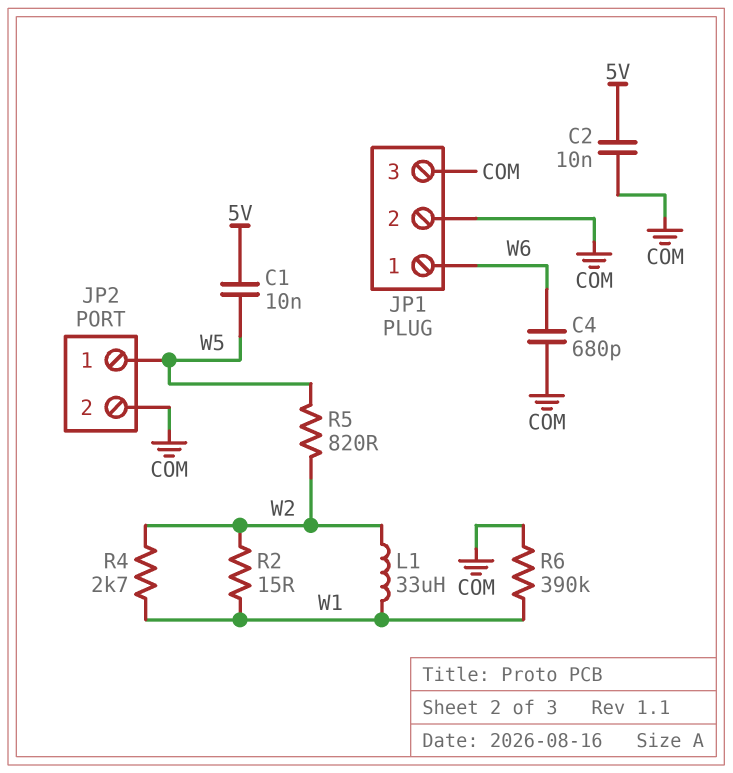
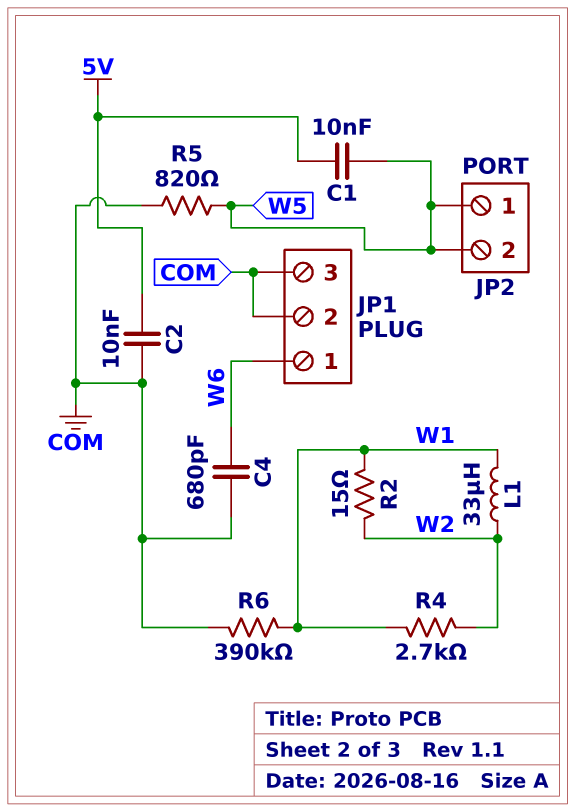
JP2 pin 2: COM -> W5
R5: 820 (W2, W5) -> 820 (COM, W5)

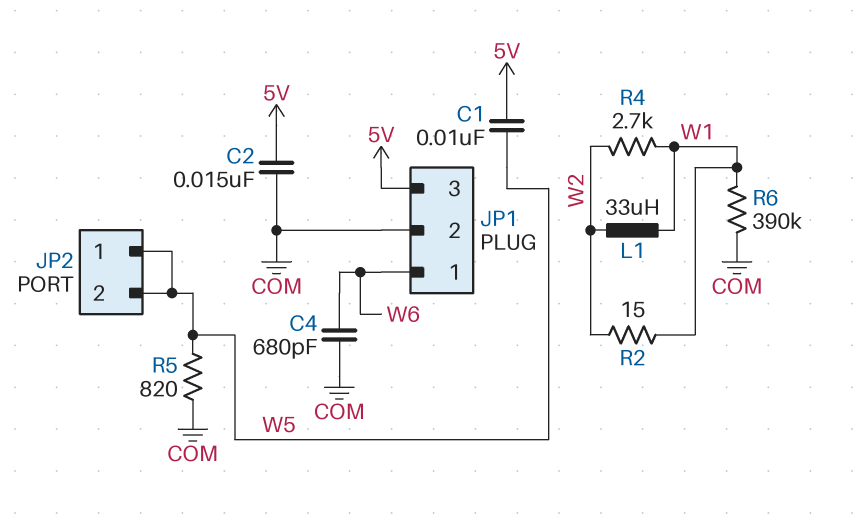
C2: 10nF (5V, COM) -> 15nF (5V, COM)
JP1 pin 3: COM -> 5V

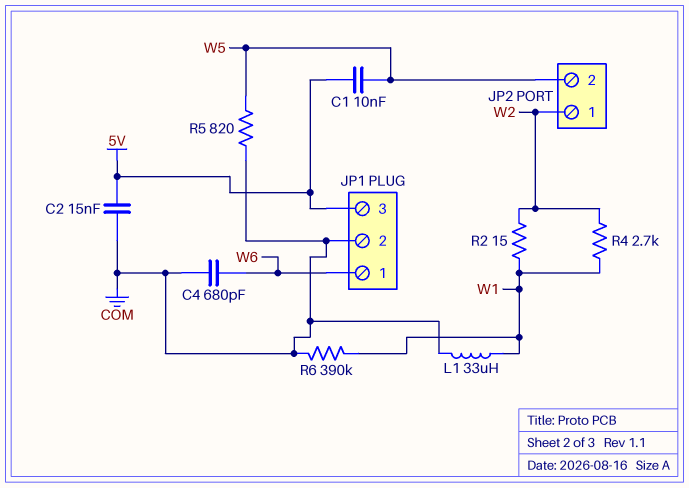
JP2 pin 1: W5 -> W2
L1: 33uH (W1, W2) -> 33uH (COM, W1)

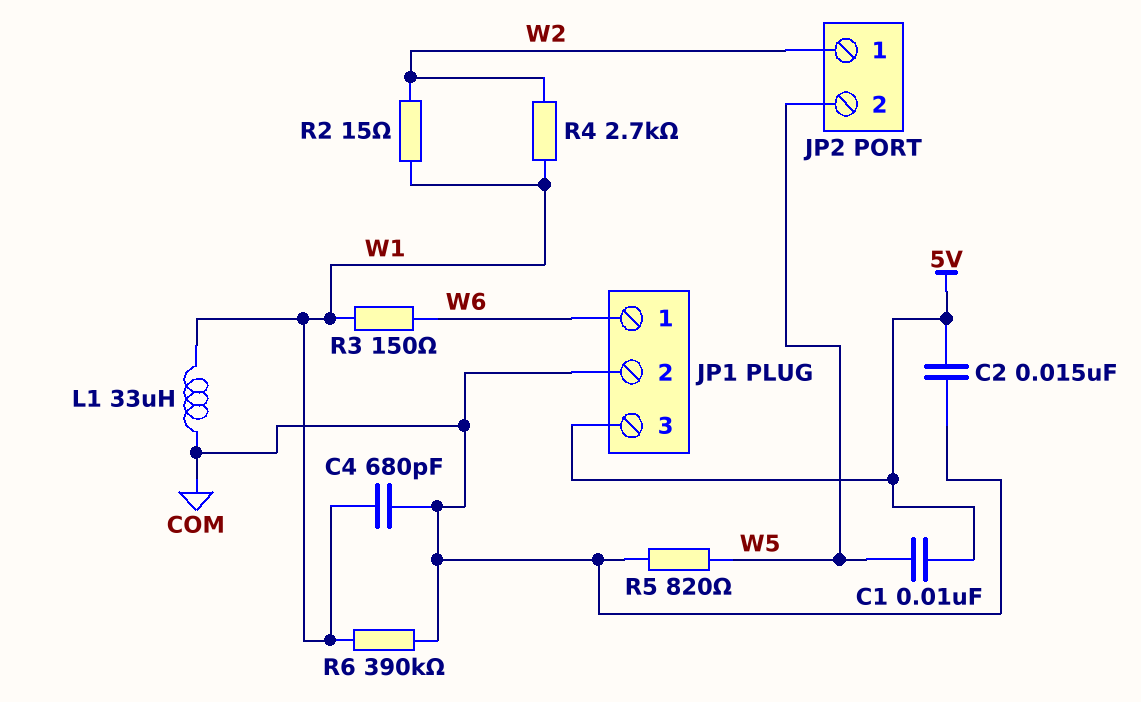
C4: 680pF (COM, W6) -> 680pF (COM, W1)
R3: none -> 150 (W1, W6)

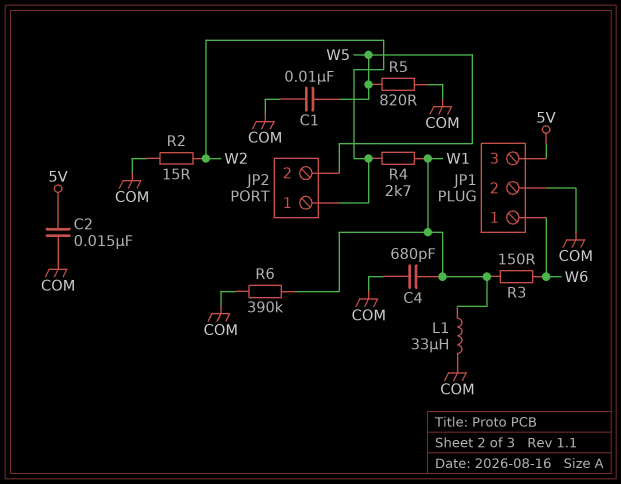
C1: 10nF (5V, W5) -> 10nF (COM, W5)
R2: 15 (W1, W2) -> 15 (COM, W2)

